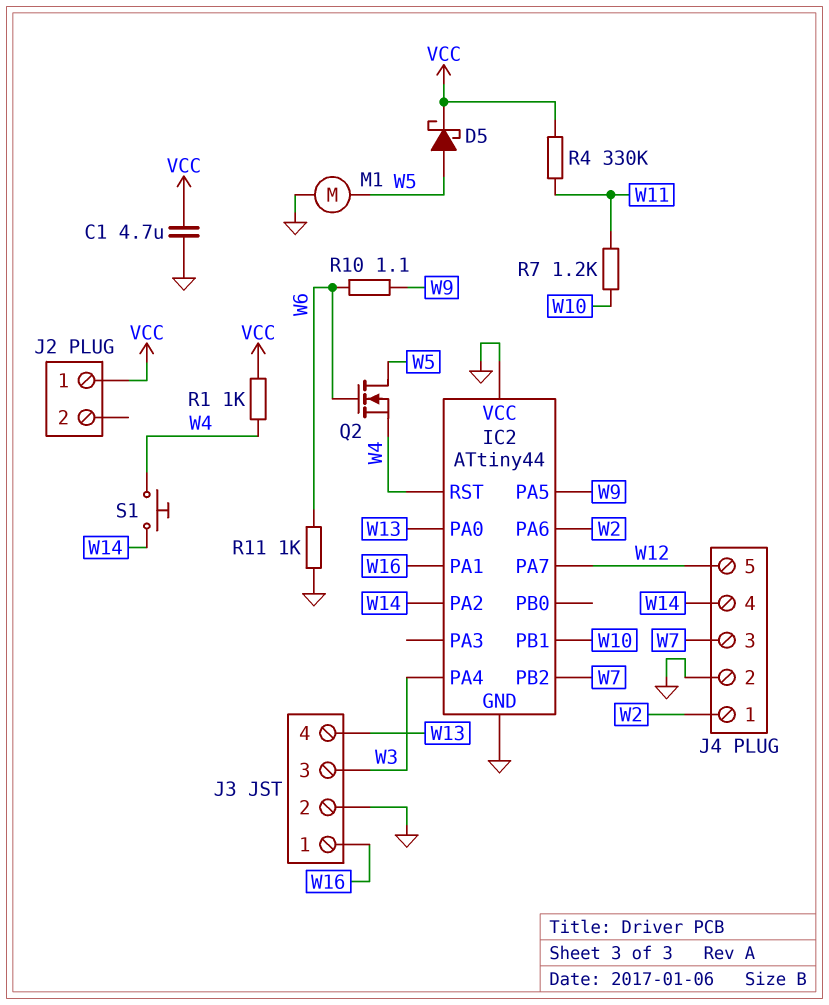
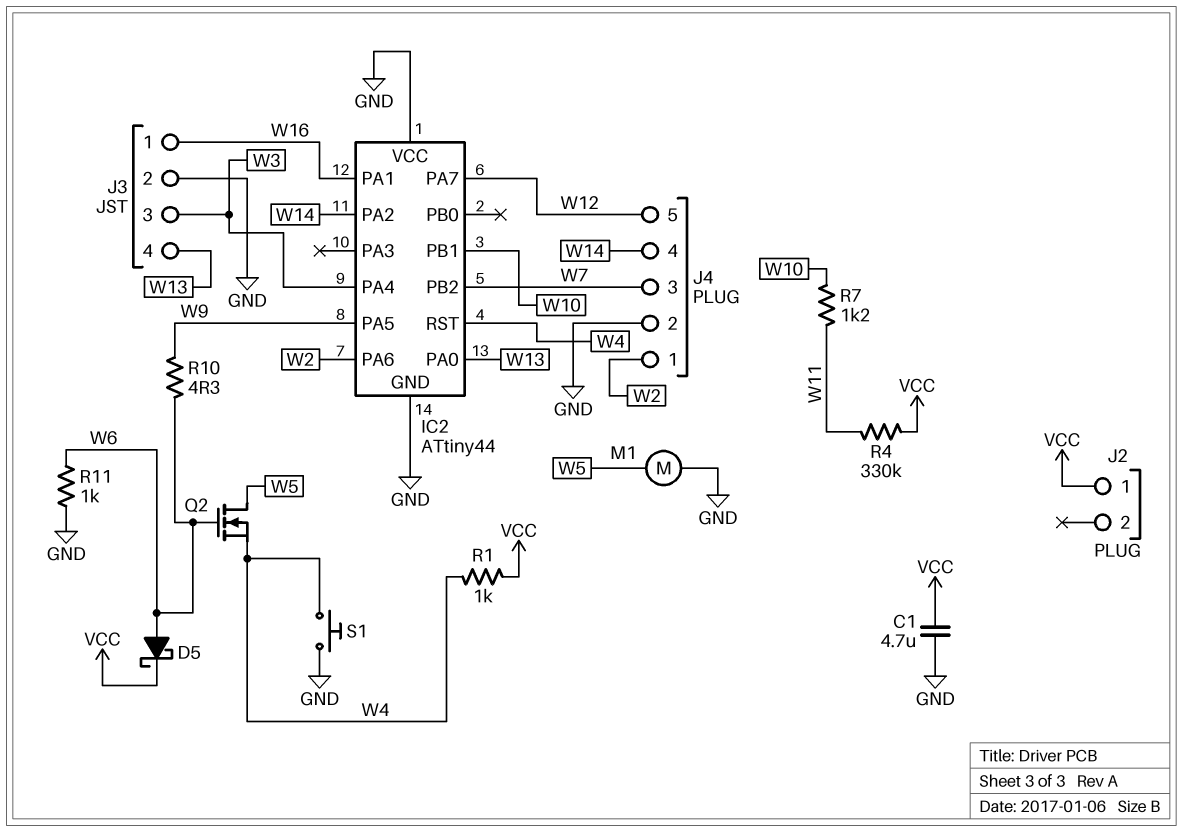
D5: schottky (A W5, K VCC) -> schottky (A W6, K VCC)
R10: 1.1 (W6, W9) -> 4.3 (W6, W9)
S1: button (W4, W14) -> button (GND, W4)

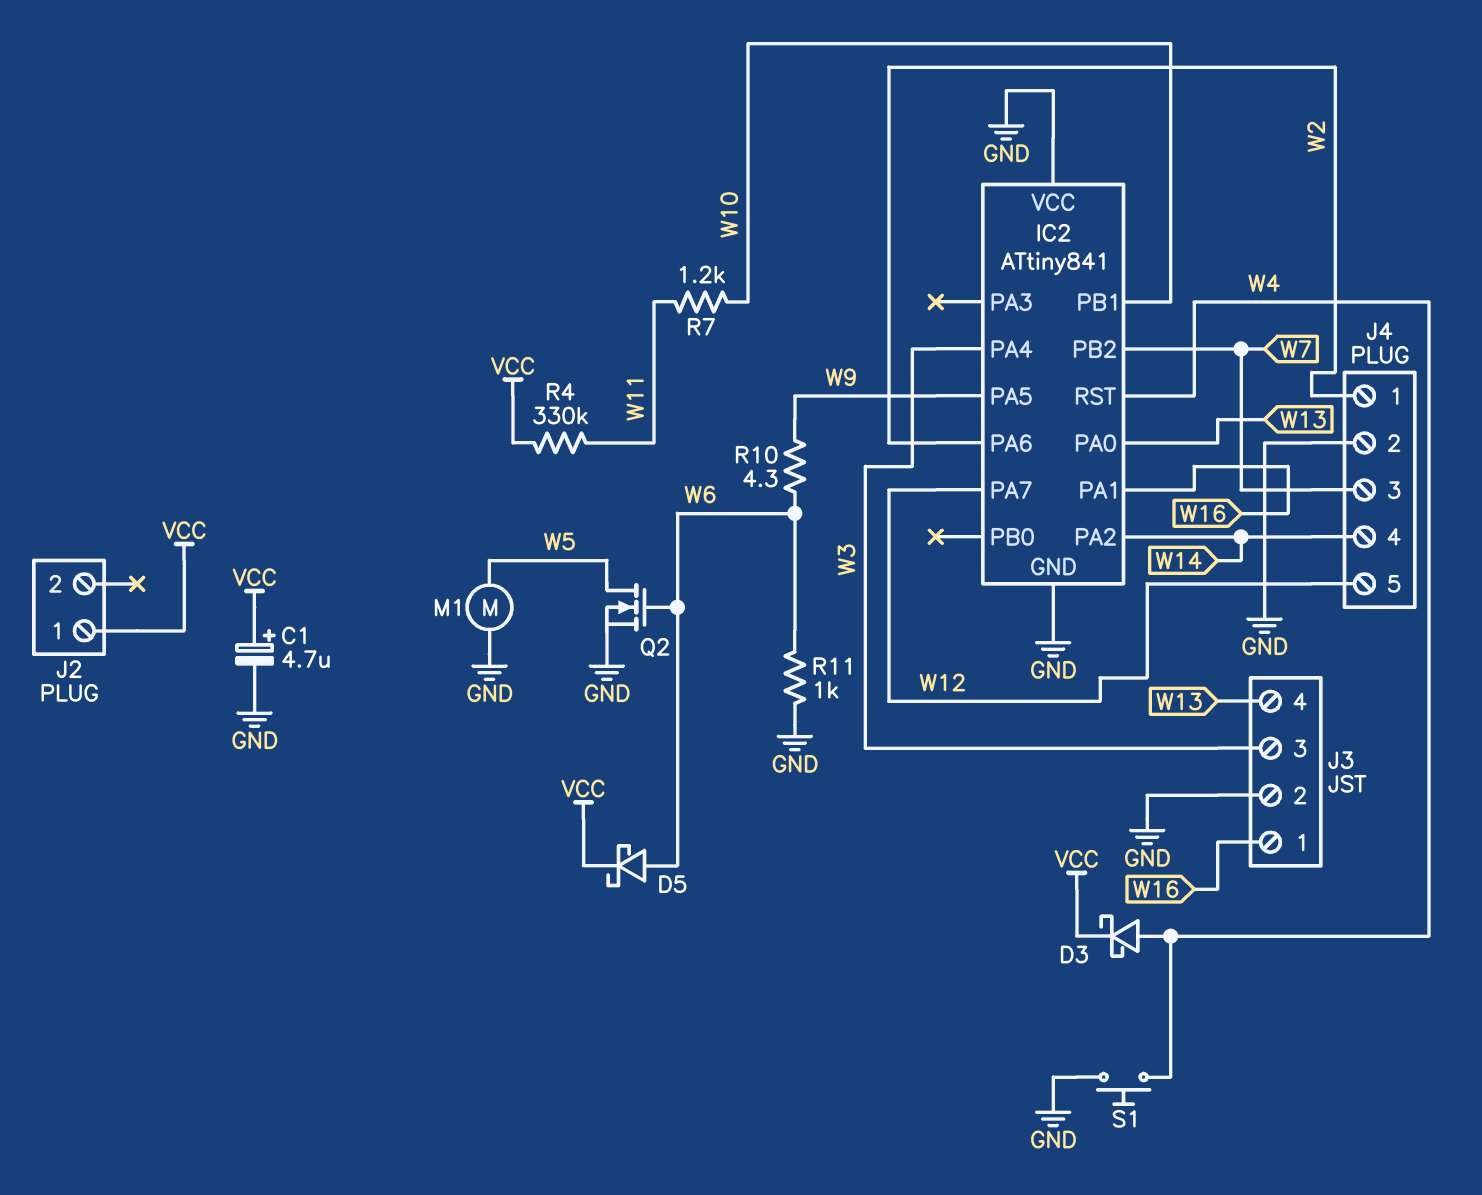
C1: 4.7uF (GND, VCC) -> 4.7uF (plus VCC, minus GND)
D3: none -> schottky (A W4, K VCC)
IC2: ATtiny44 -> ATtiny841
Q2: NMOS (G W6, D W5, S W4) -> NMOS (G W6, D W5, S GND)
R1: 1k (VCC, W4) -> none

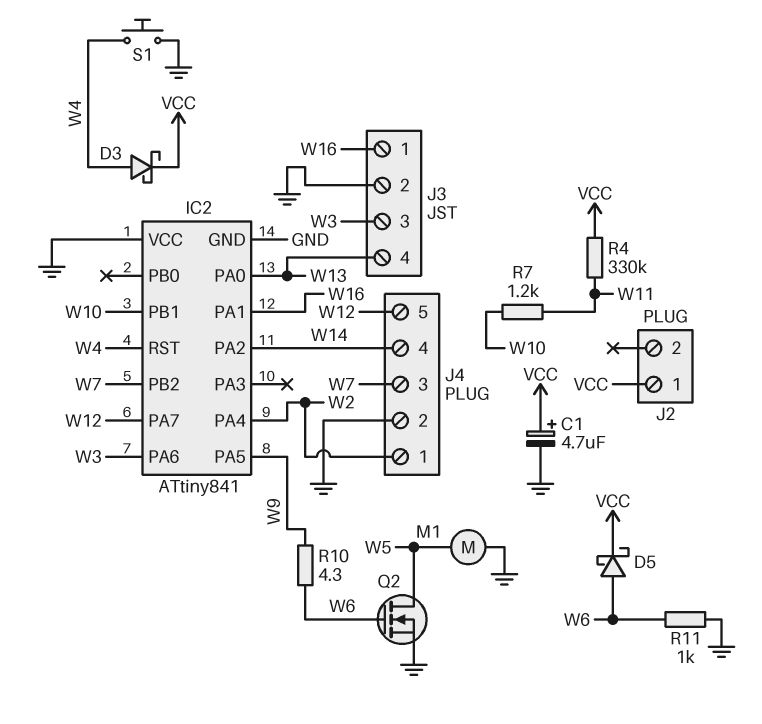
IC2 pin PA4: W3 -> W2
IC2 pin PA6: W2 -> W3

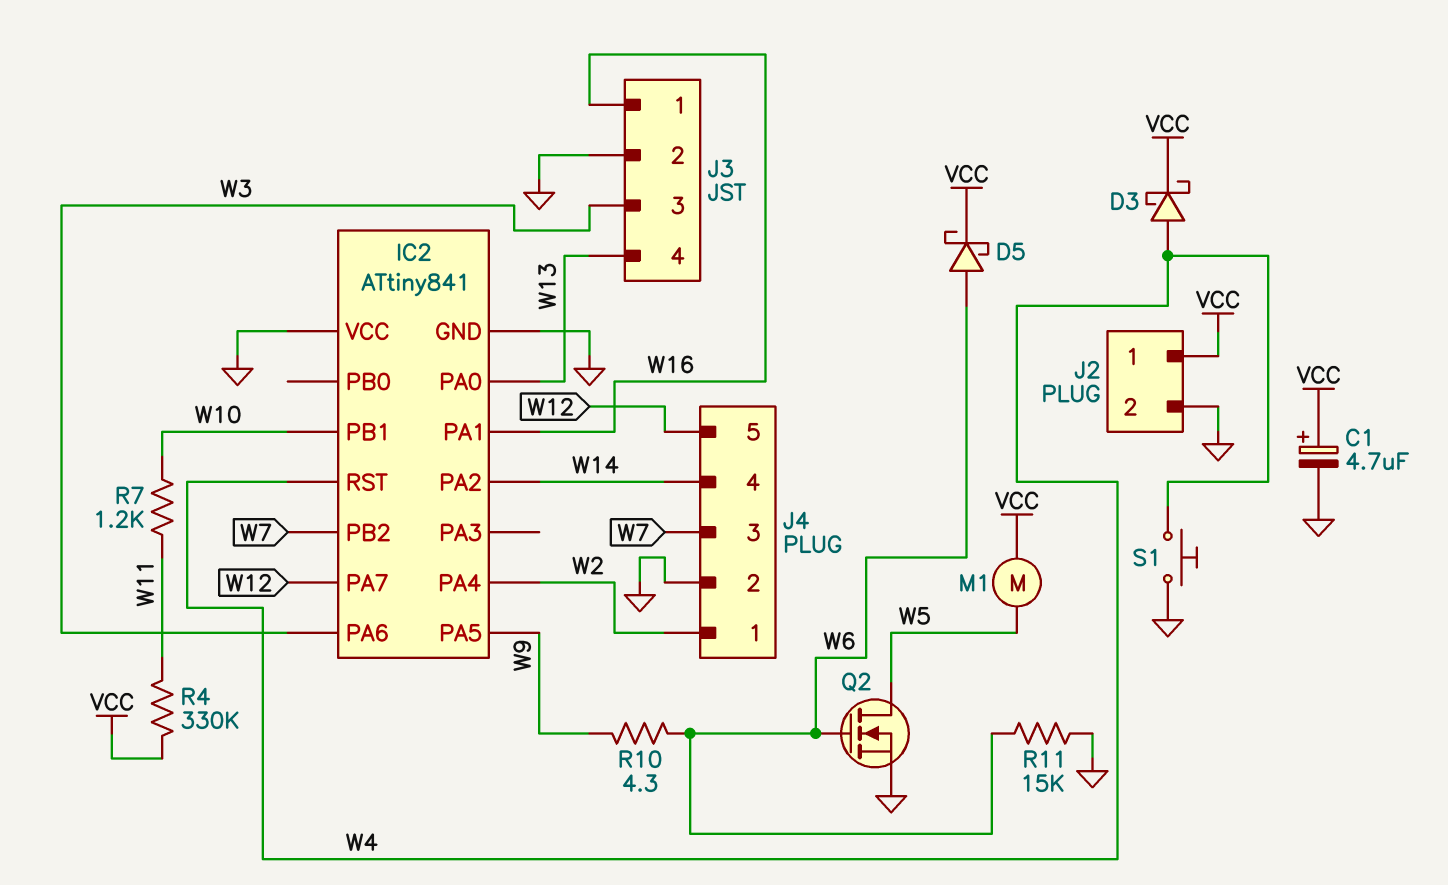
J2 pin 2: none -> GND
M1: motor (GND, W5) -> motor (VCC, W5)
R11: 1k (GND, W6) -> 15k (GND, W6)

